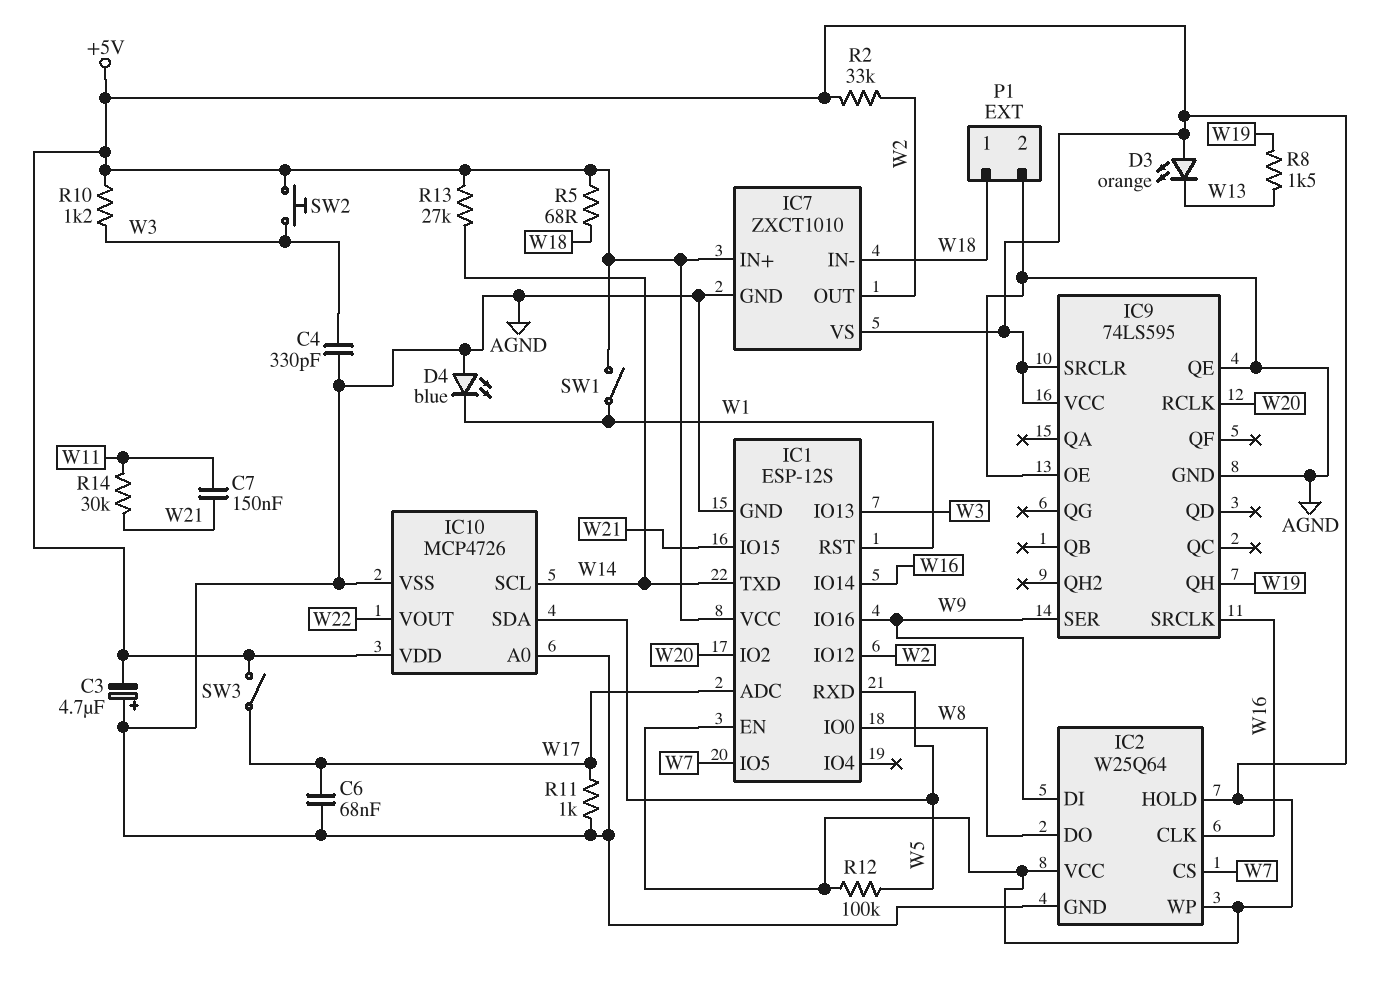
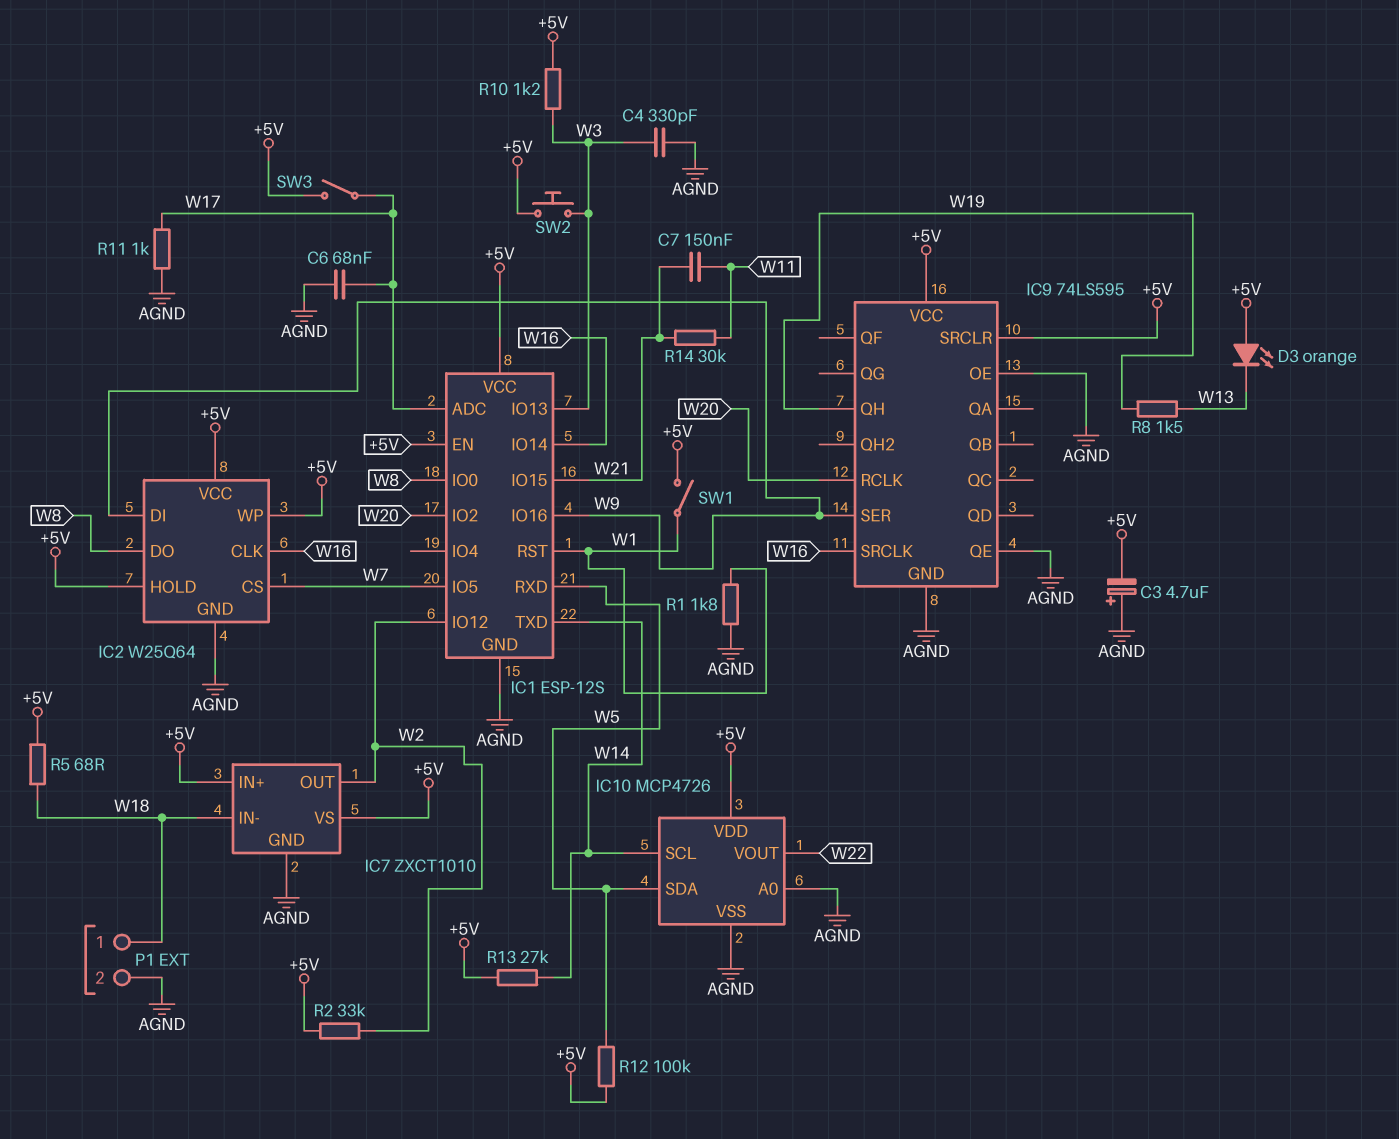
D4: LED blue (A AGND, K W1) -> none
R1: none -> 1.8k (AGND, W1)

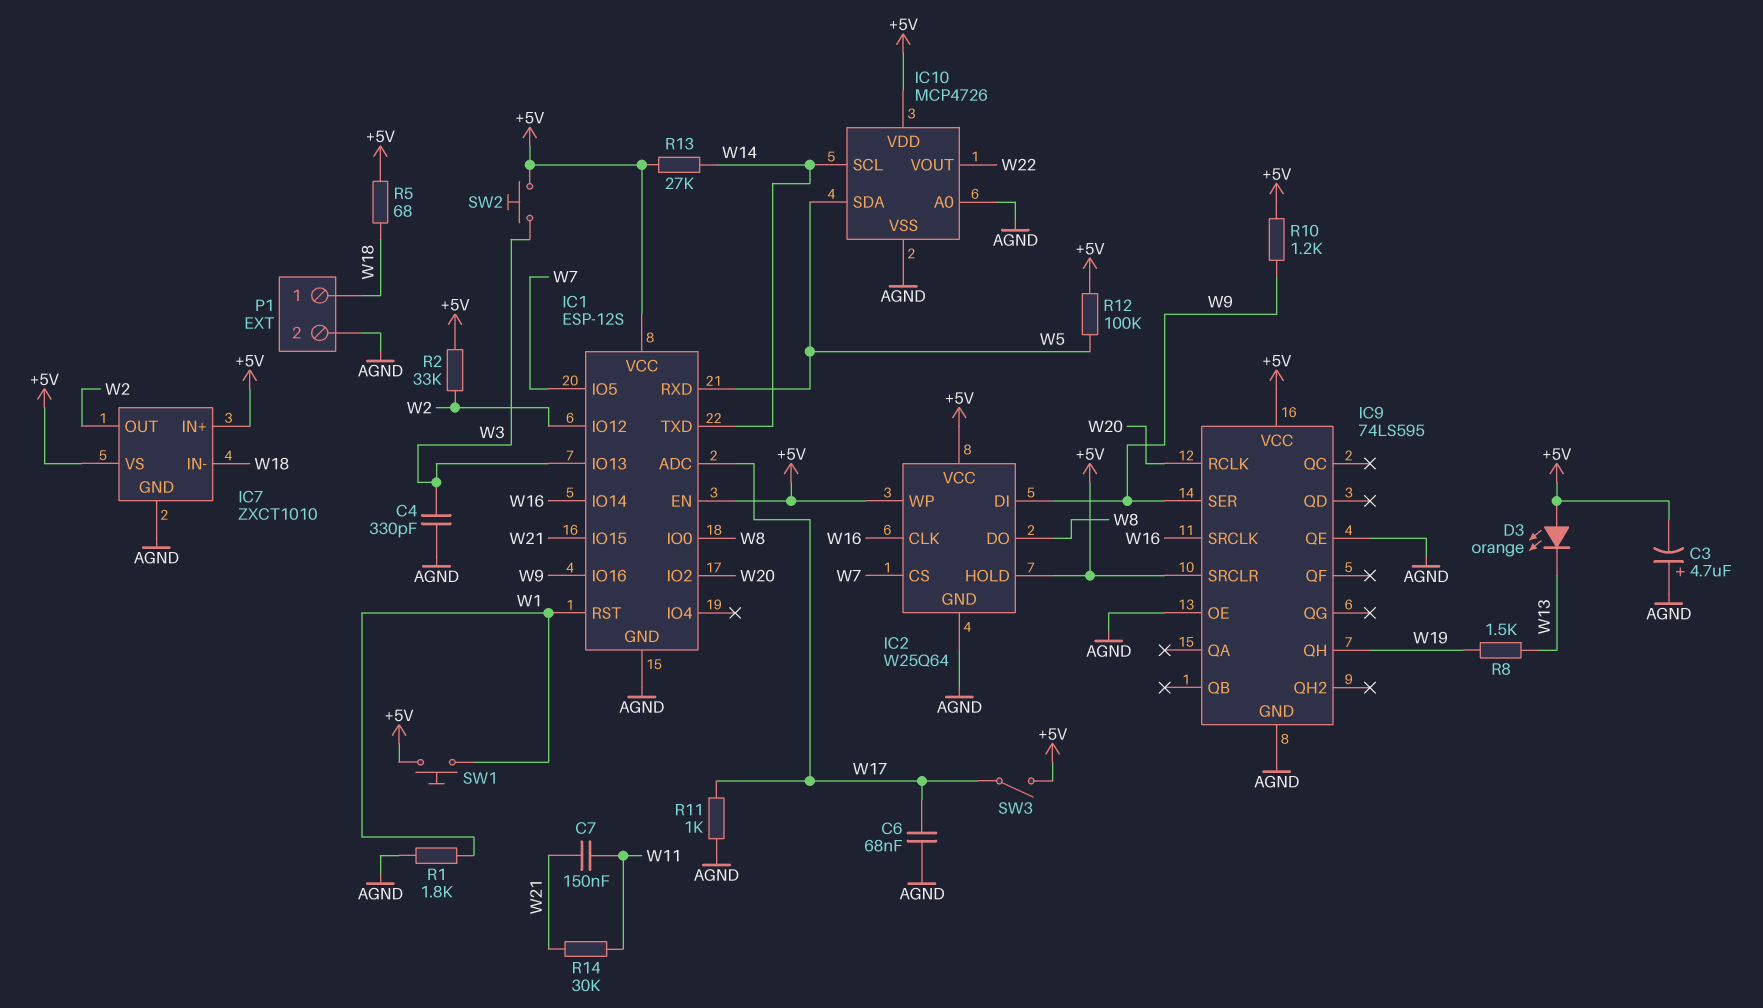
R10: 1.2k (+5V, W3) -> 1.2k (+5V, W9)
SW1: switch (+5V, W1) -> button (+5V, W1)

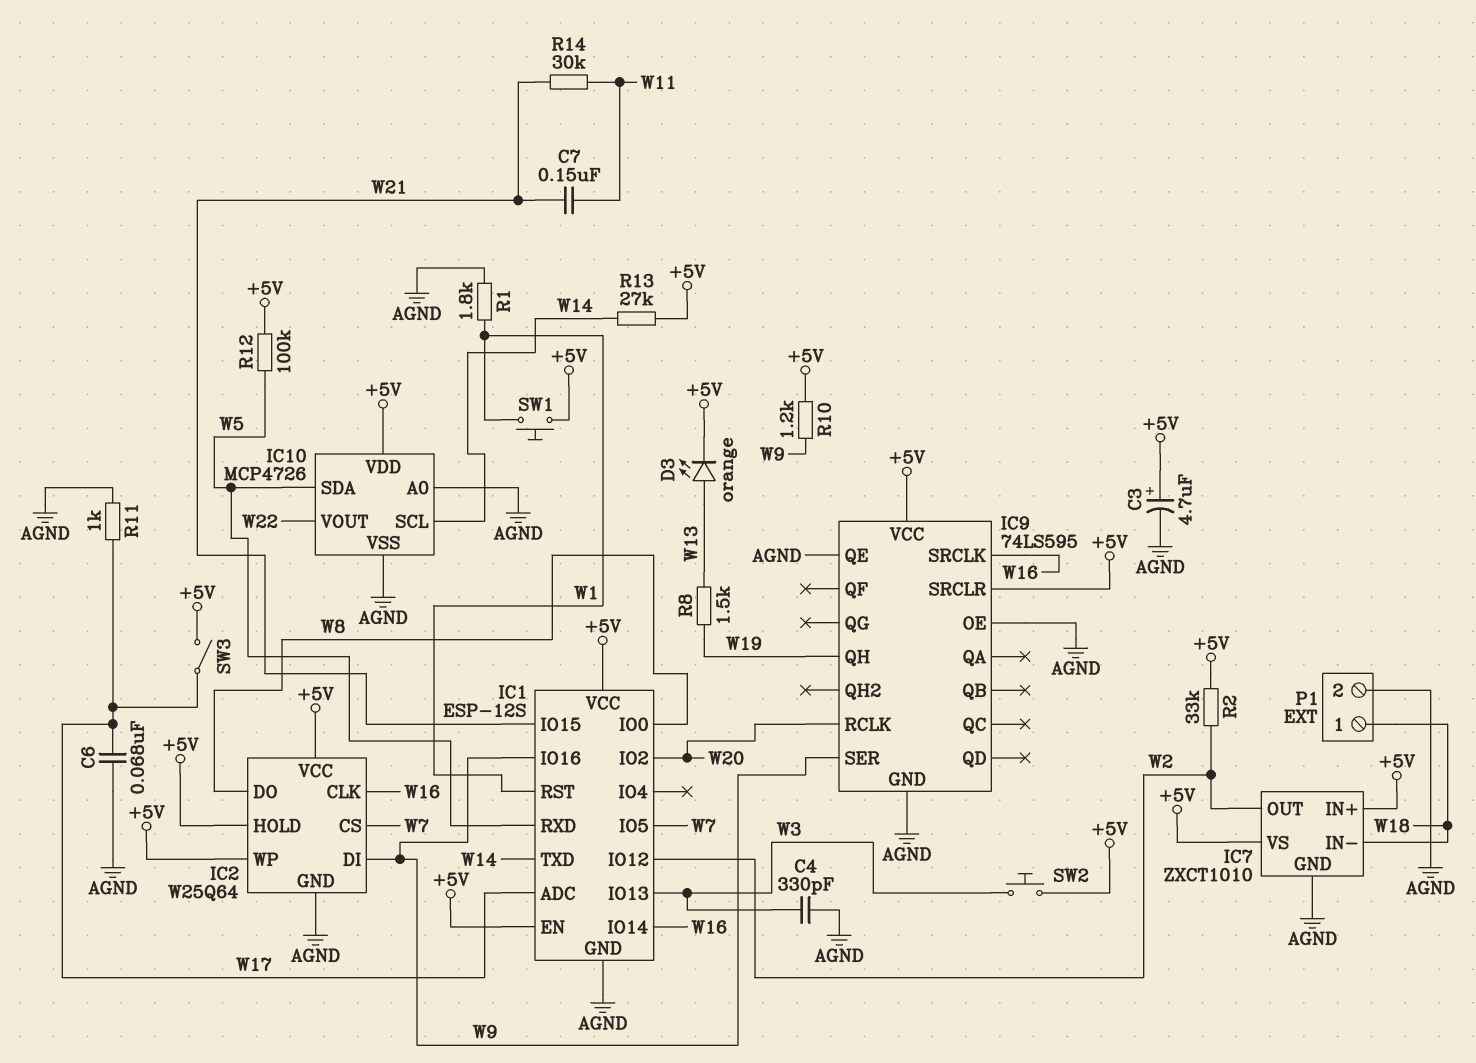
C3: 4.7uF (plus AGND, minus +5V) -> 4.7uF (plus +5V, minus AGND)
D3: LED orange (A +5V, K W13) -> LED orange (A W13, K +5V)
R5: 68 (+5V, W18) -> none

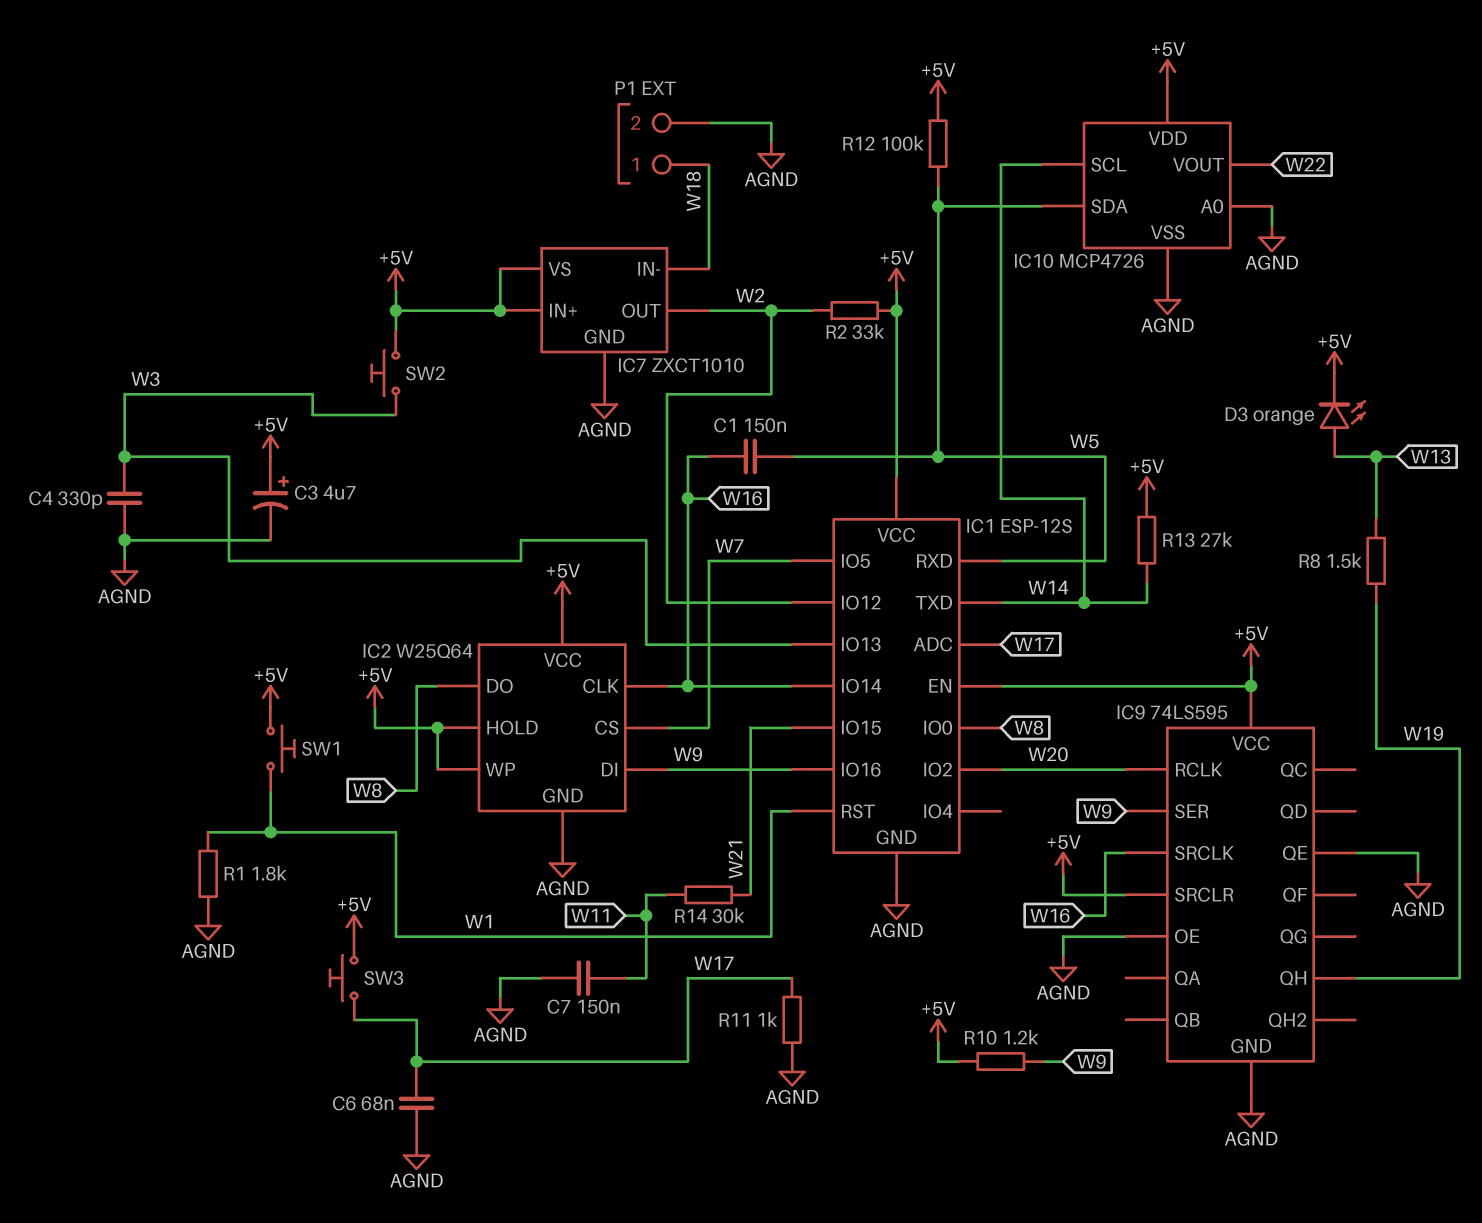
C1: none -> 150nF (W5, W16)
C7: 150nF (W11, W21) -> 150nF (AGND, W11)
SW3: switch (+5V, W17) -> button (+5V, W17)

